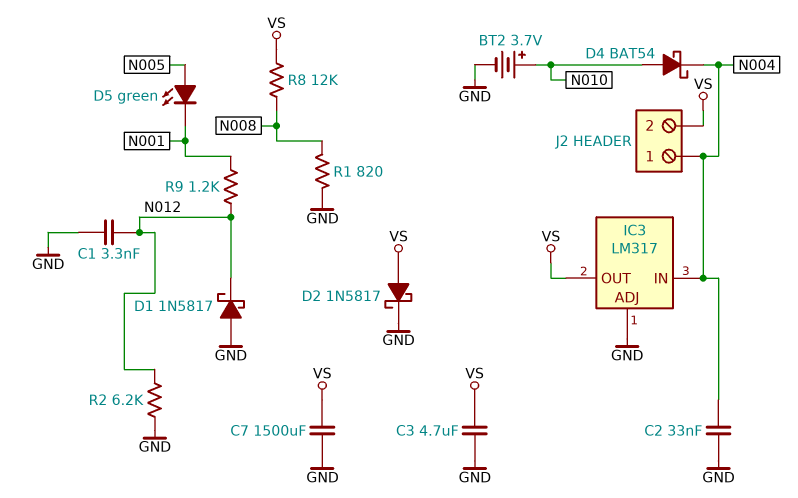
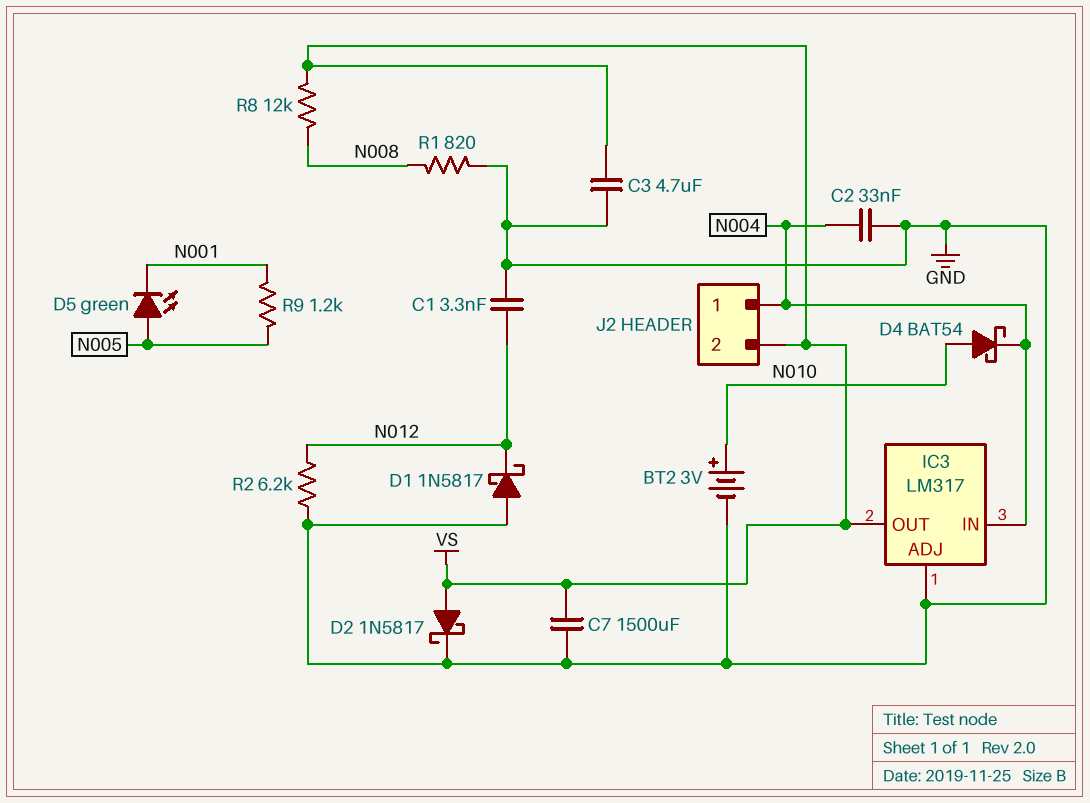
BT2: 3.7V (plus N010, minus GND) -> 3V (plus N010, minus GND)
R9: 1.2k (N001, N012) -> 1.2k (N001, N005)

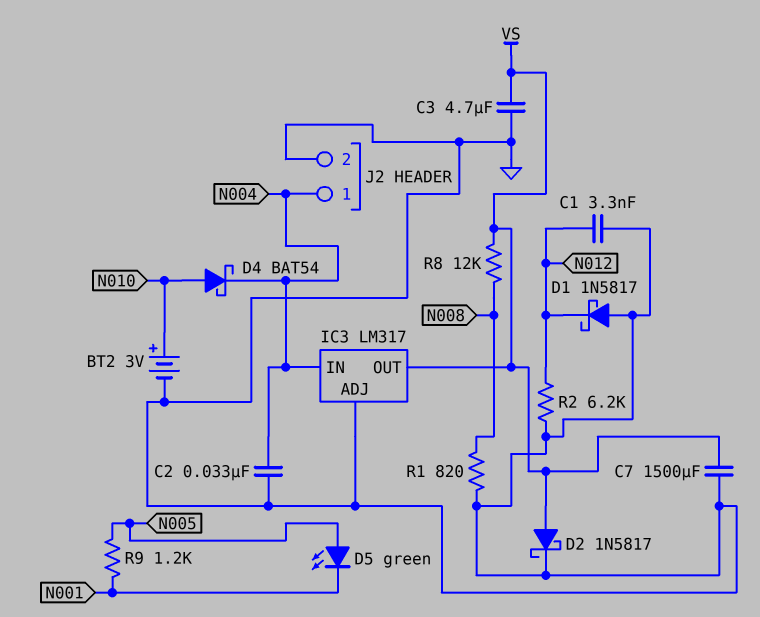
J2 pin 2: VS -> GND

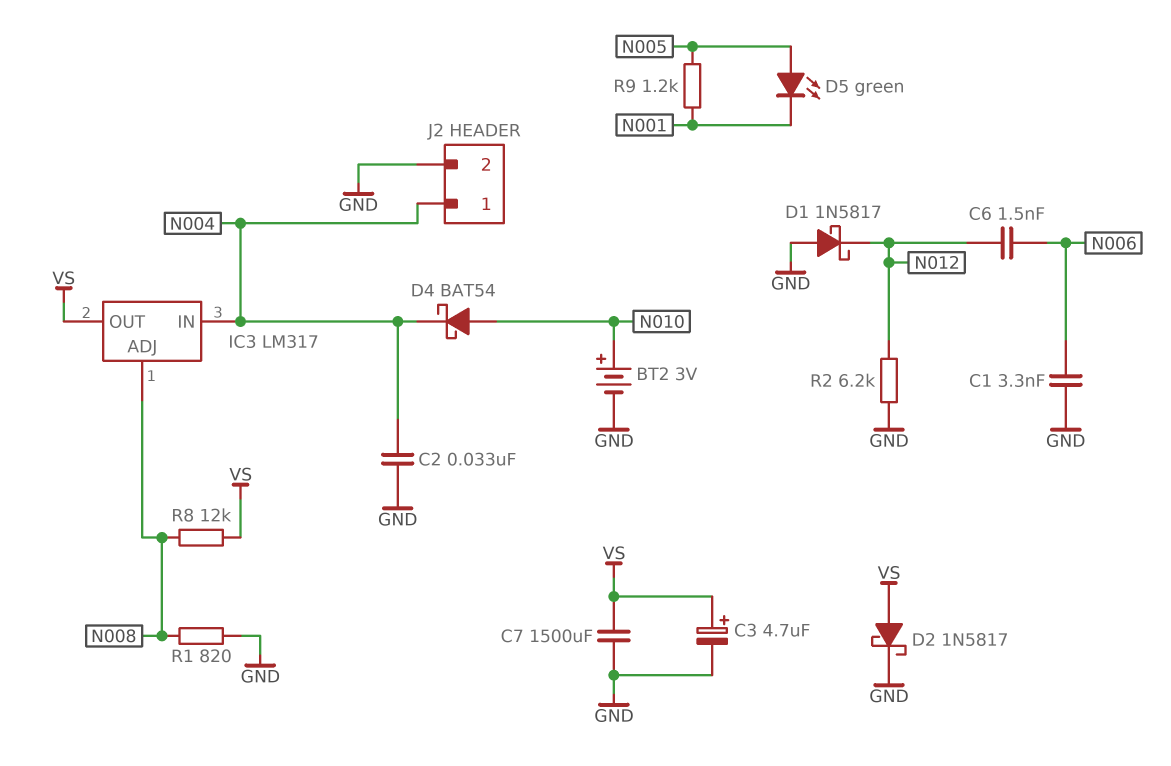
C1: 3.3nF (GND, N012) -> 3.3nF (GND, N006)
C3: 4.7uF (GND, VS) -> 4.7uF (plus VS, minus GND)
C6: none -> 1.5nF (N006, N012)
IC3 pin ADJ: GND -> N008

